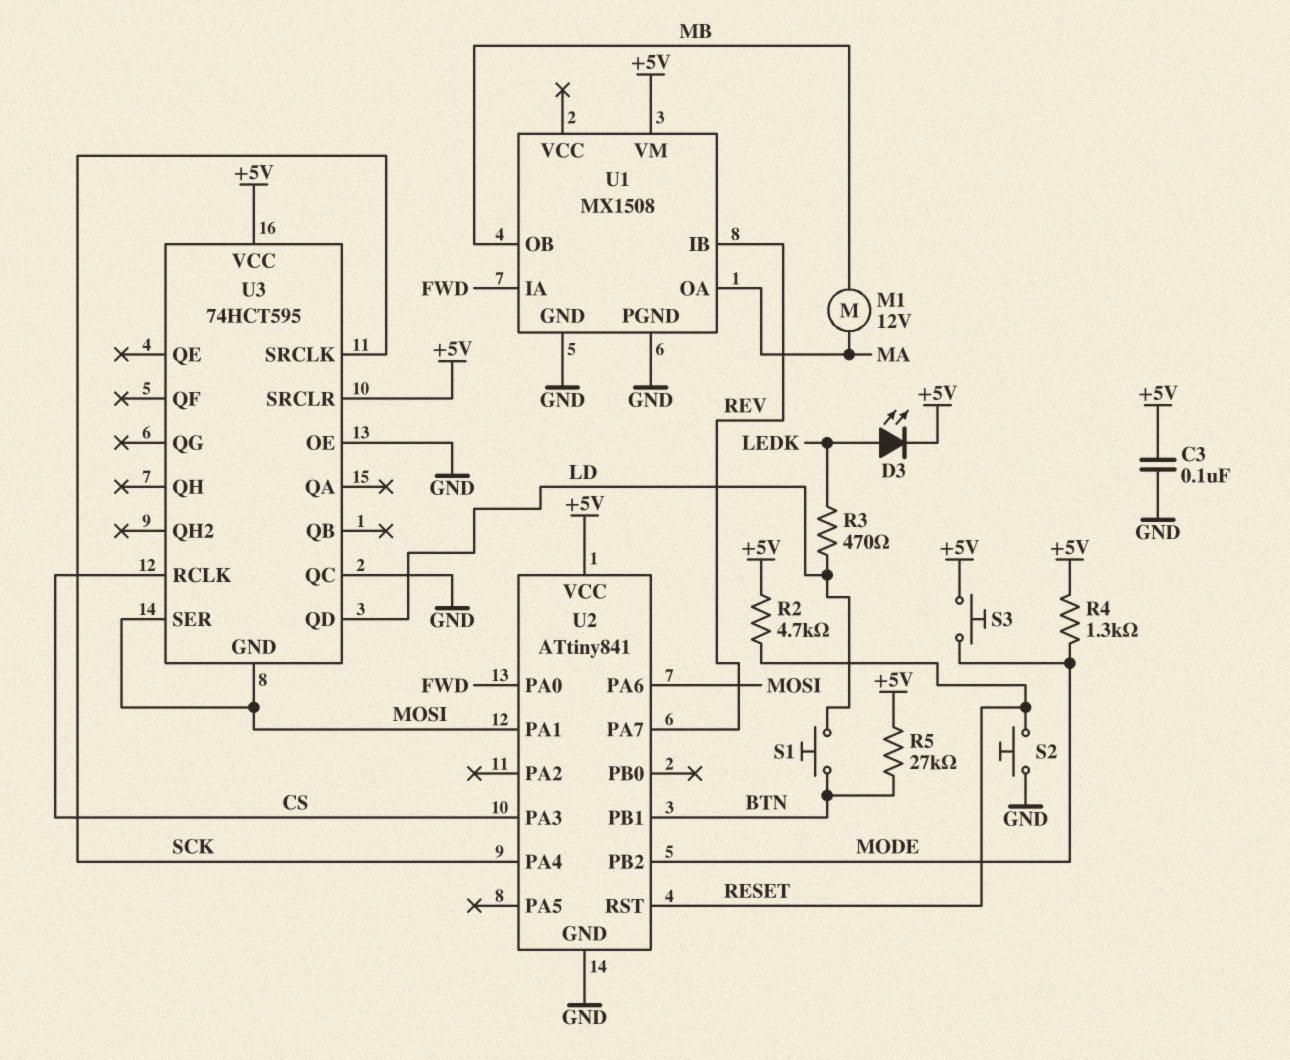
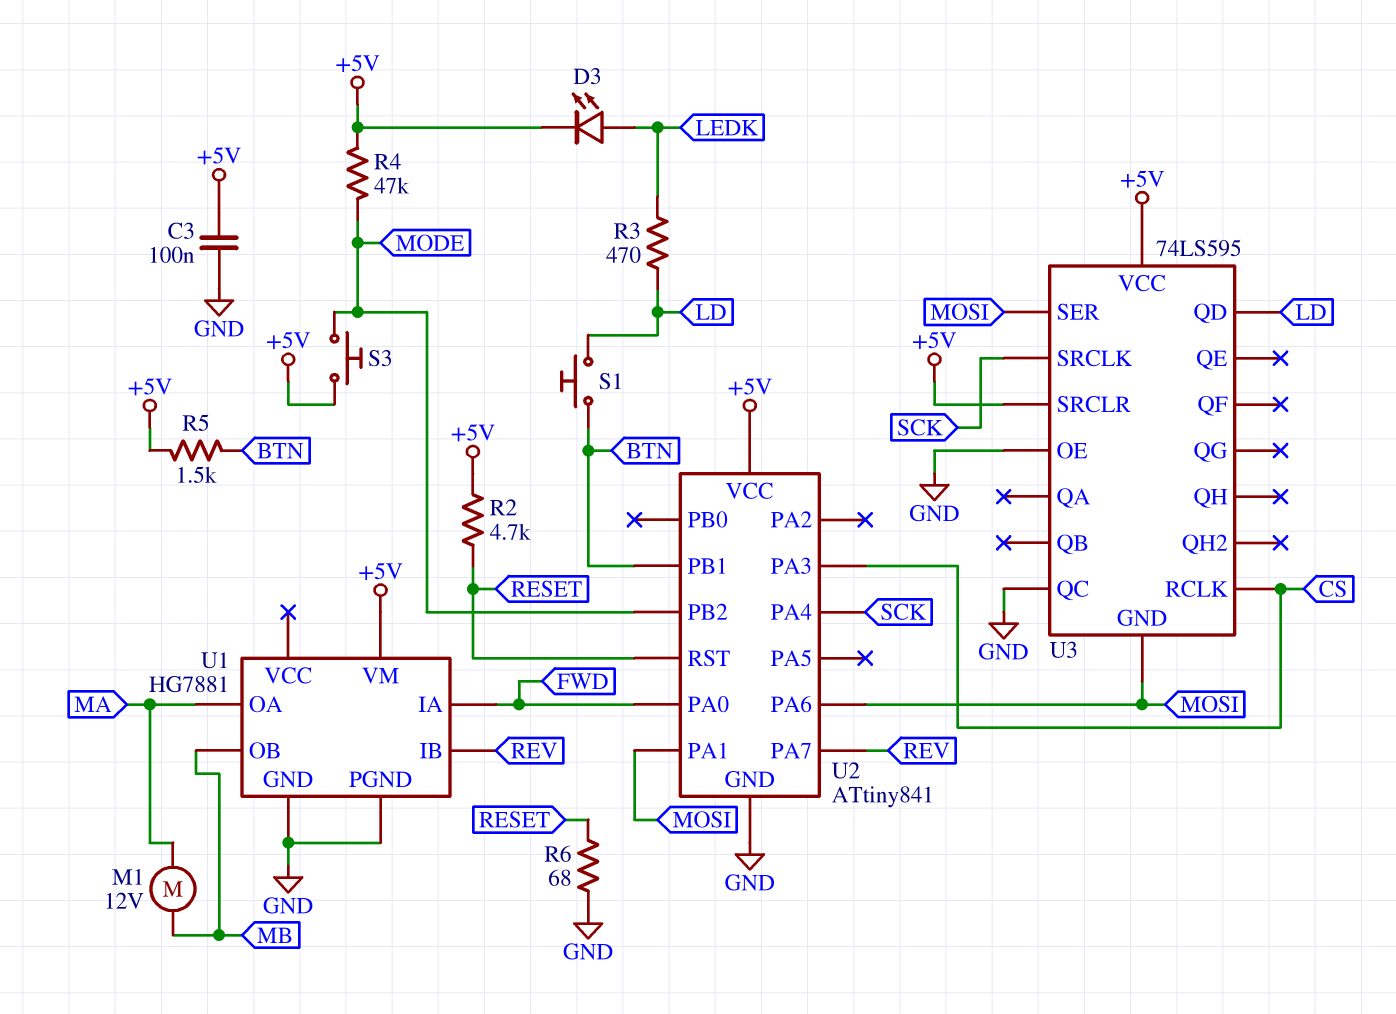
R4: 1.3k (+5V, MODE) -> 47k (+5V, MODE)
R5: 27k (+5V, BTN) -> 1.5k (+5V, BTN)
R6: none -> 68 (GND, RESET)
S2: button (GND, RESET) -> none
U1: MX1508 -> HG7881
U3: 74HCT595 -> 74LS595

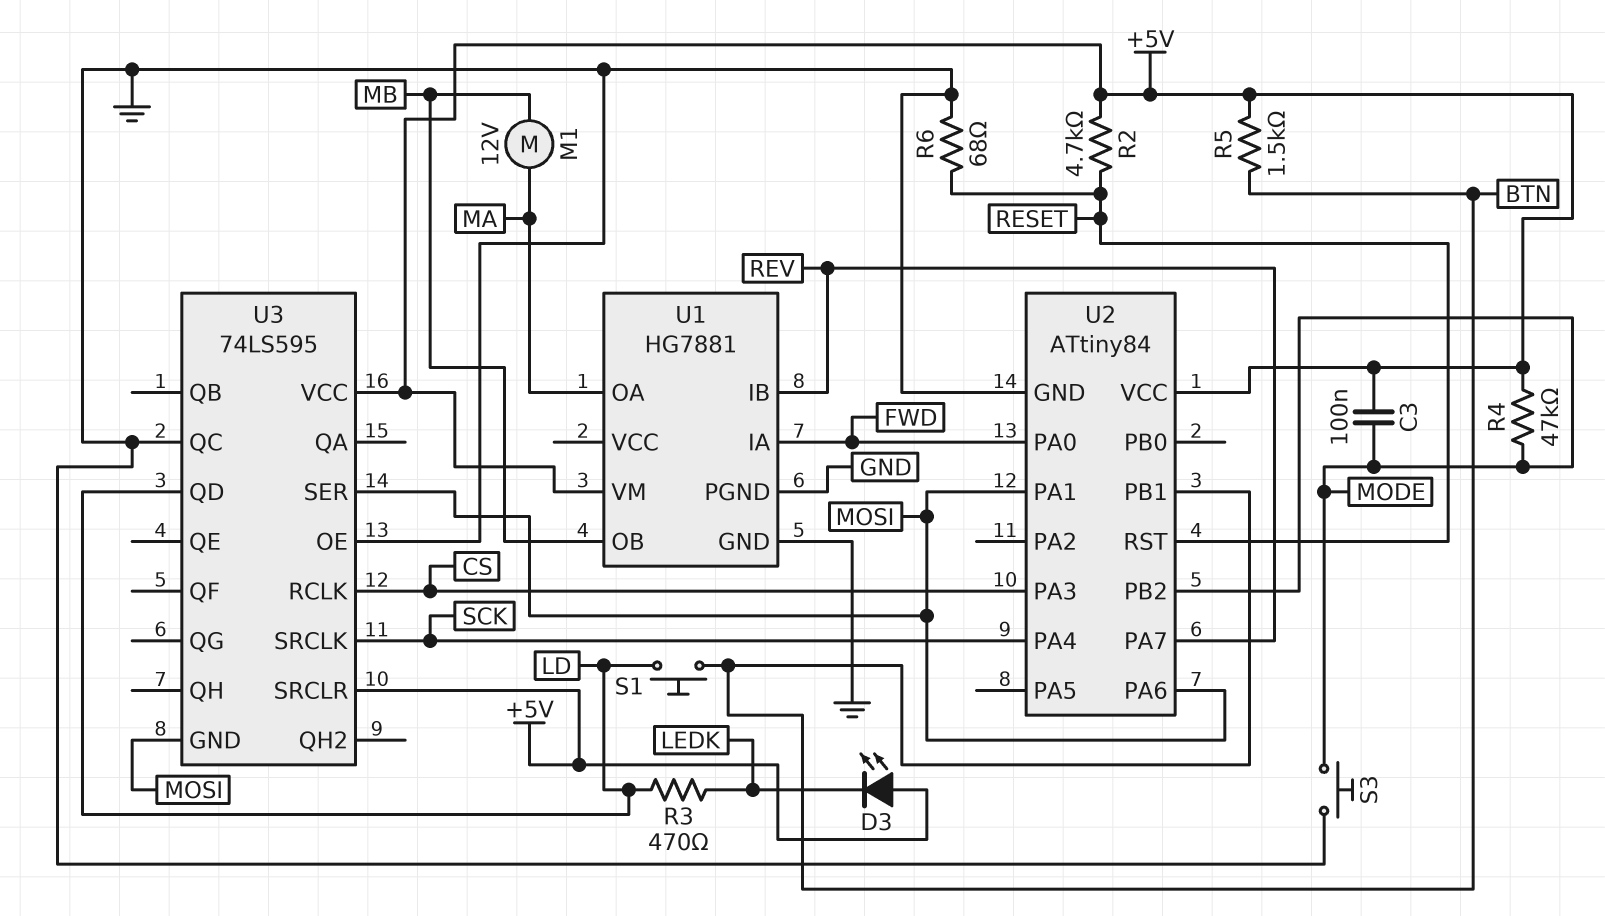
C3: 100nF (+5V, GND) -> 100nF (+5V, MODE)
D3: LED (A LEDK, K +5V) -> LED (A +5V, K LEDK)
S3: button (+5V, MODE) -> button (GND, MODE)
U2: ATtiny841 -> ATtiny84

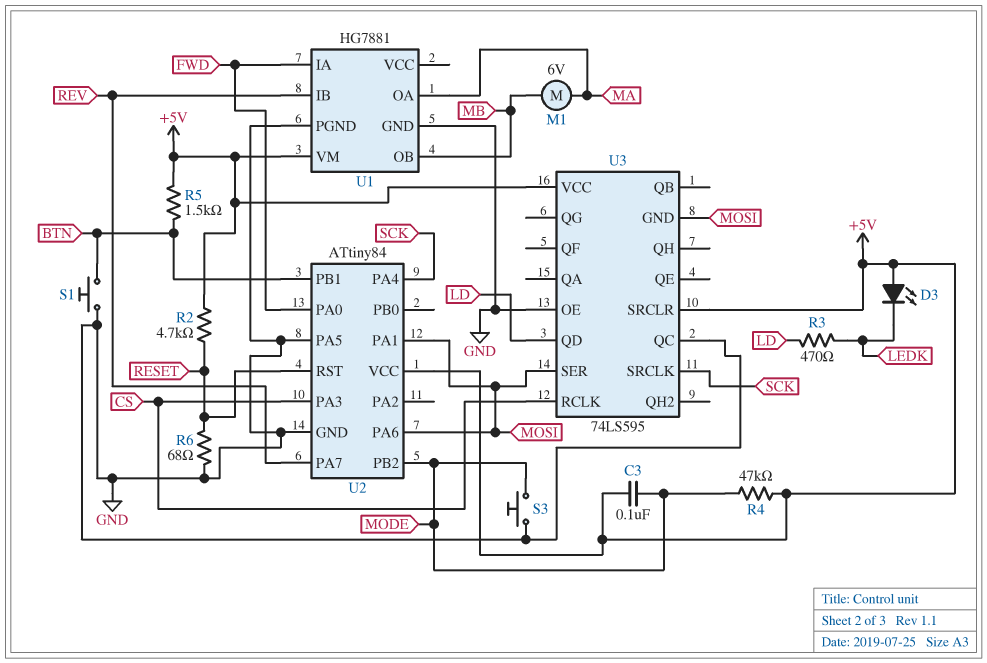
M1: motor 12V (MA, MB) -> motor 6V (MA, MB)
S1: button (BTN, LD) -> button (BTN, GND)
U2 pin PA5: none -> GND

